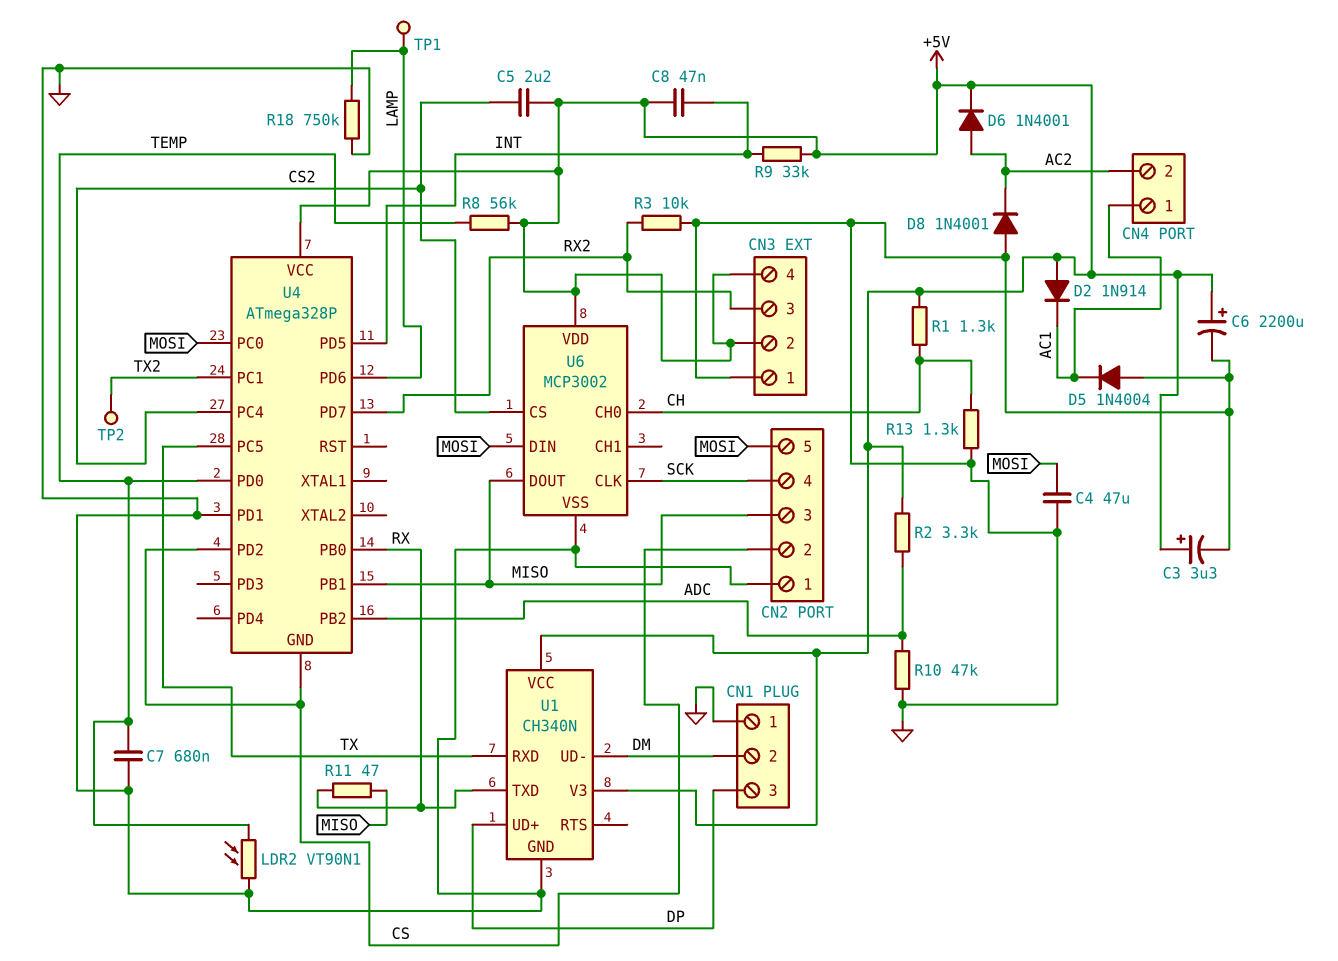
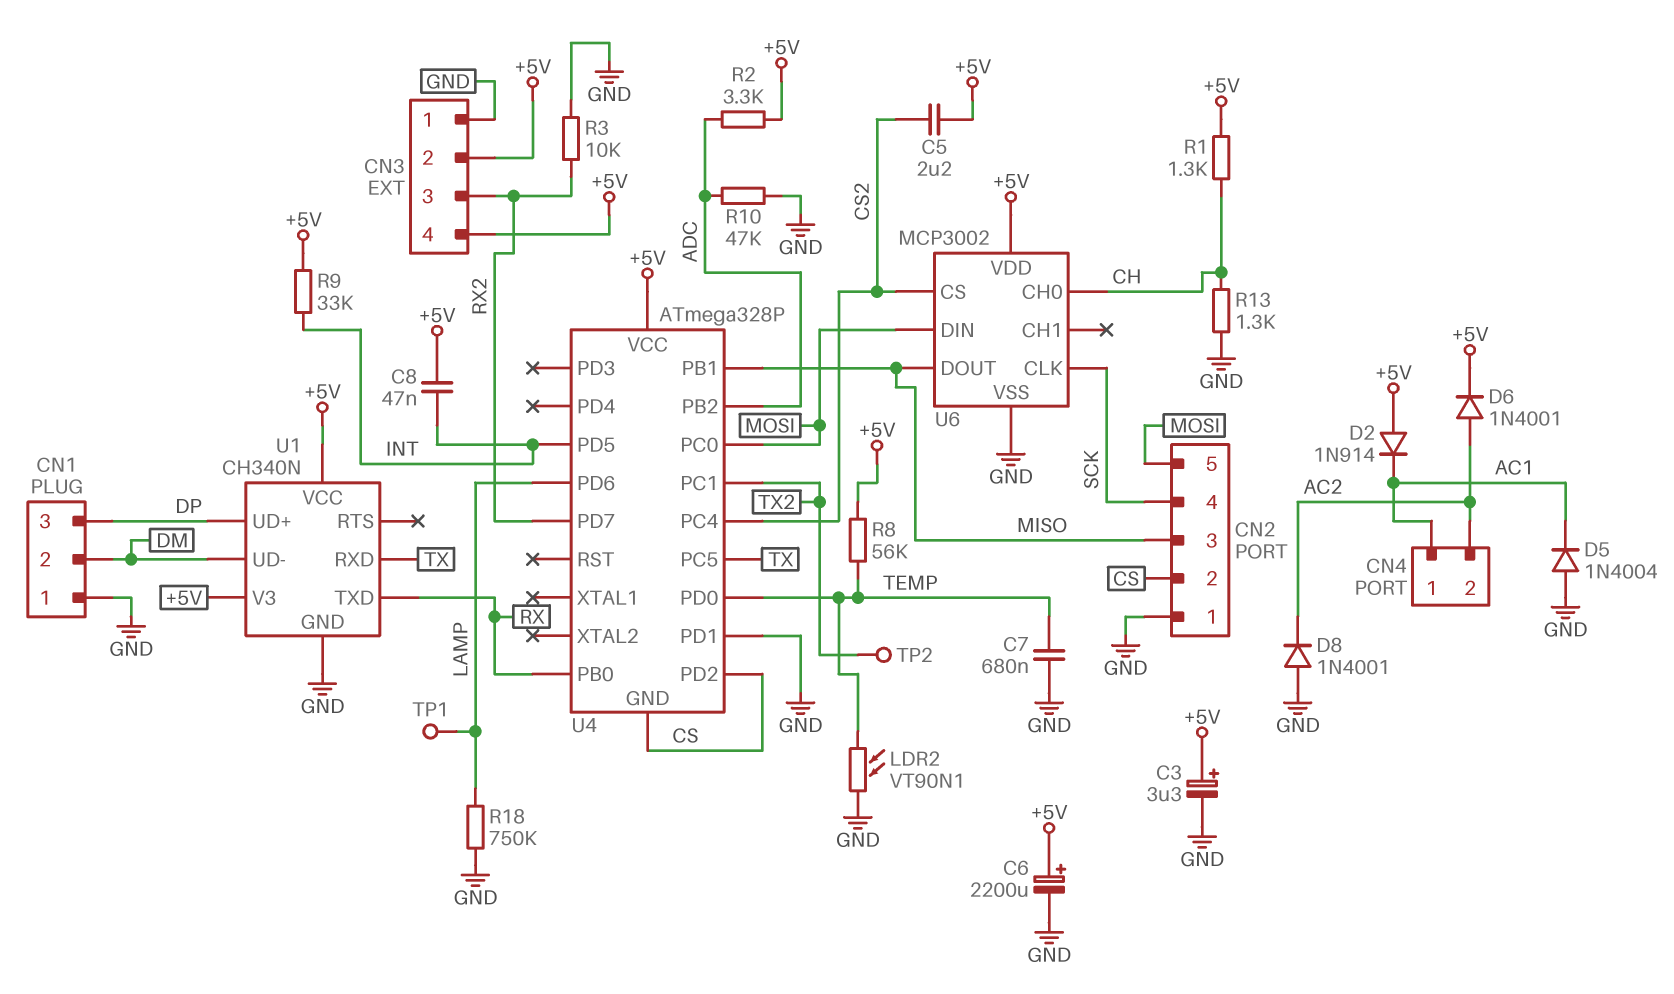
C4: 47uF (GND, MOSI) -> none
R11: 47 (MISO, RX) -> none

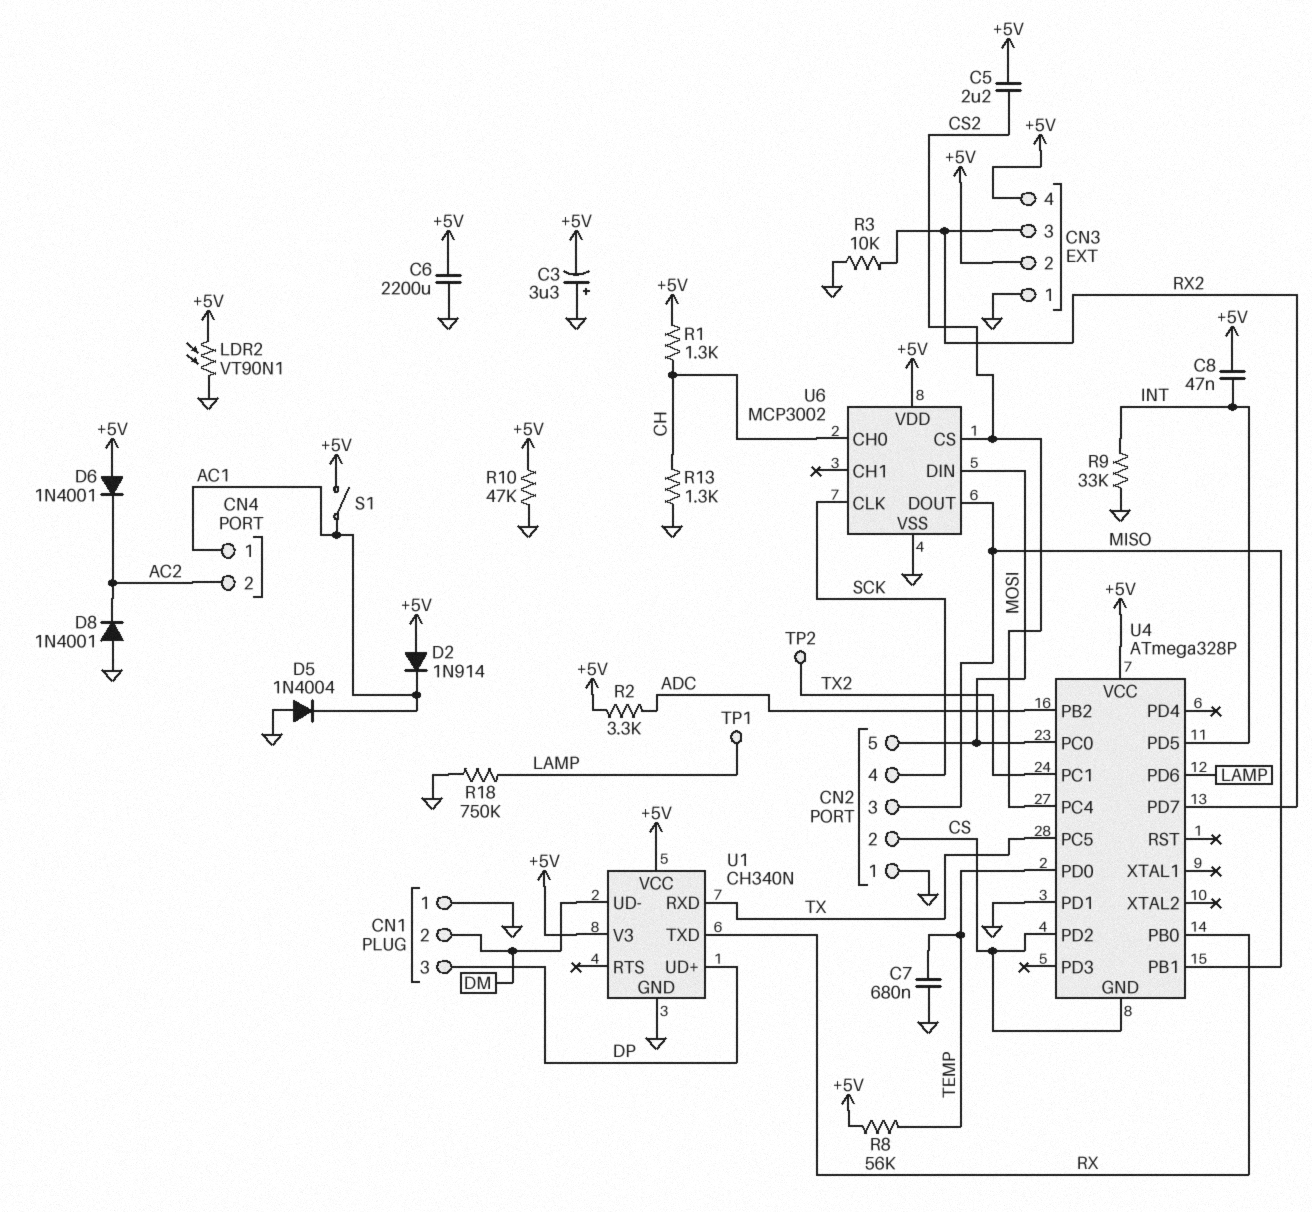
C3: 3.3uF (plus +5V, minus GND) -> 3.3uF (plus GND, minus +5V)
C6: 2200uF (plus +5V, minus GND) -> 2200uF (+5V, GND)
D6: diode 1N4001 (A AC2, K +5V) -> diode 1N4001 (A +5V, K AC2)
LDR2: VT90N1 (GND, TEMP) -> VT90N1 (+5V, GND)
R9: 33k (+5V, INT) -> 33k (GND, INT)
R10: 47k (ADC, GND) -> 47k (+5V, GND)
S1: none -> switch (+5V, AC1)

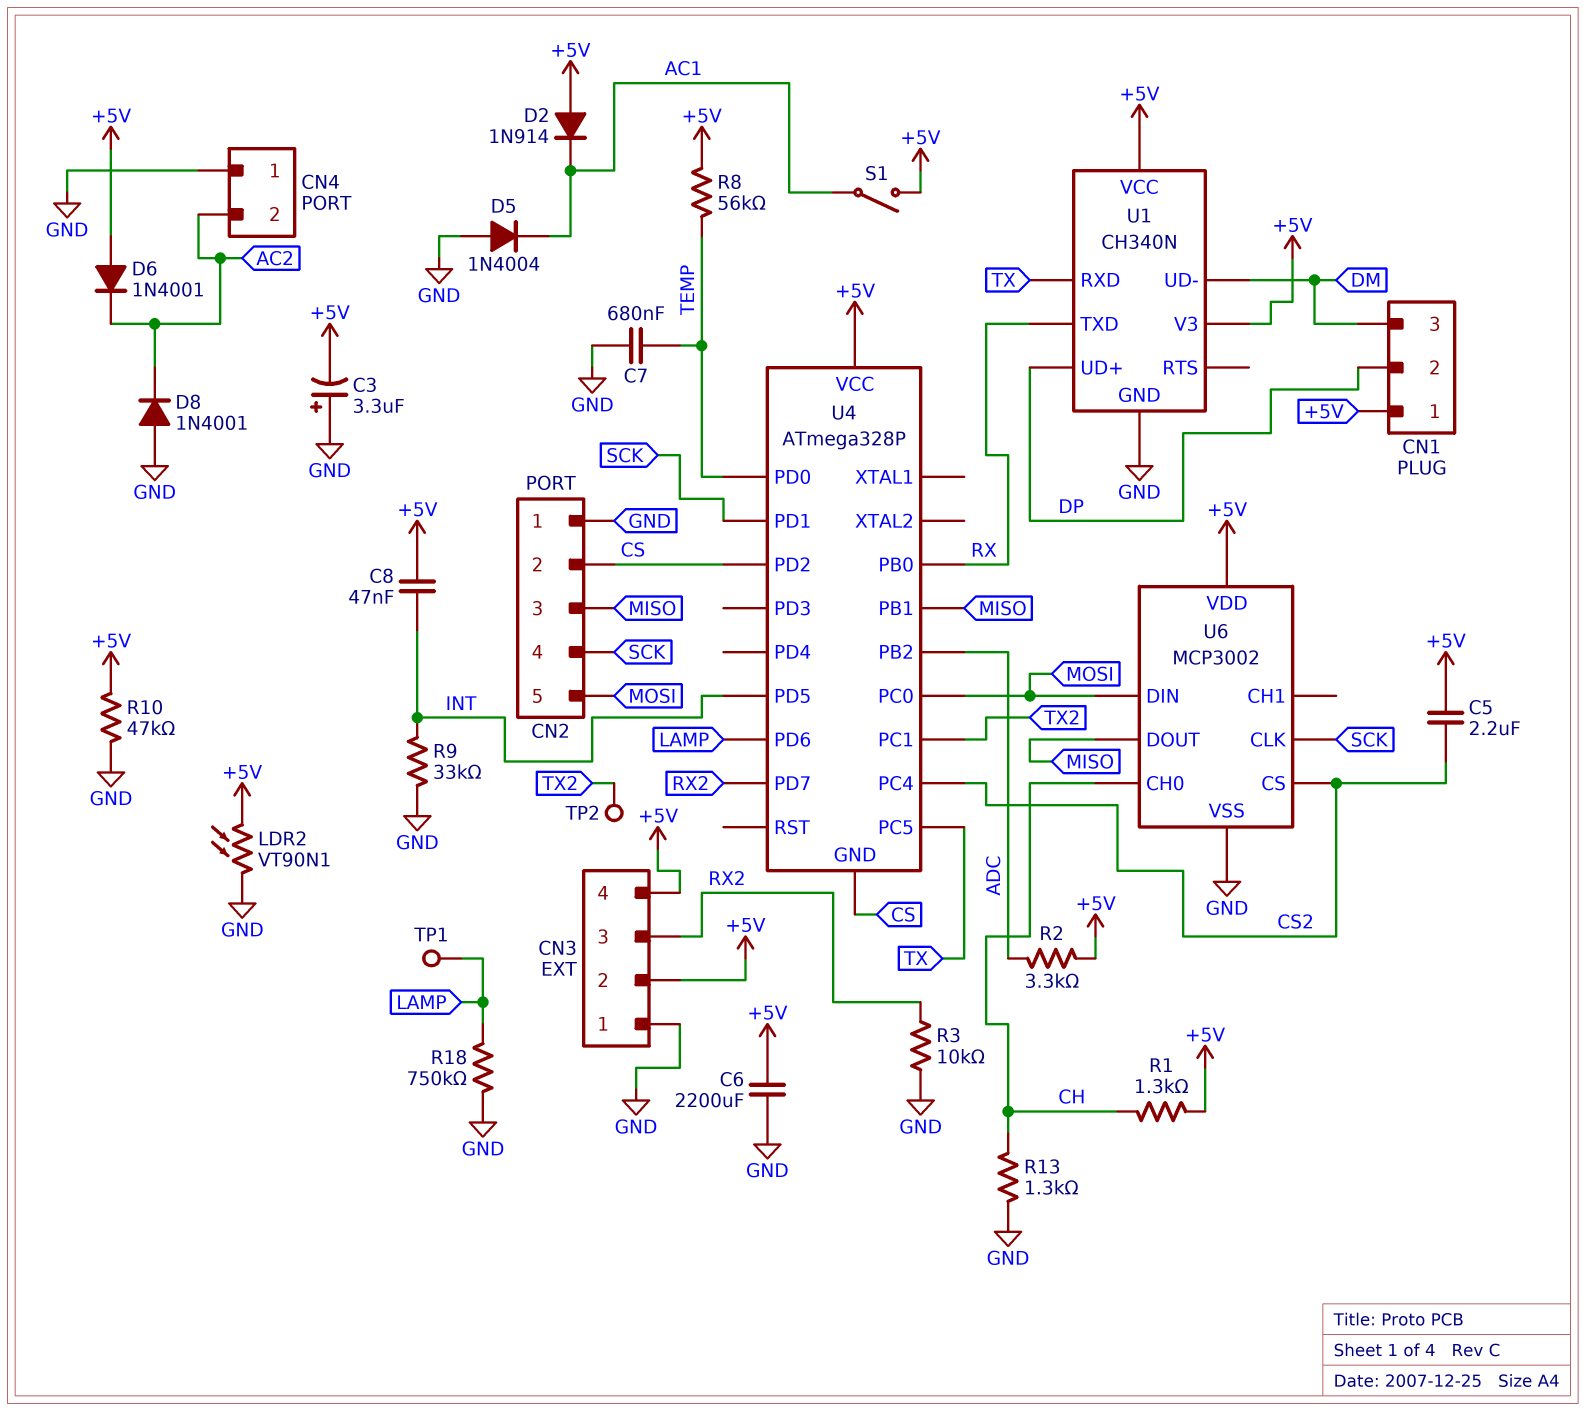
CN1 pin 1: GND -> +5V
CN1 pin 2: DM -> DP
CN1 pin 3: DP -> DM
CN4 pin 1: AC1 -> GND
U4 pin PD1: GND -> SCK

